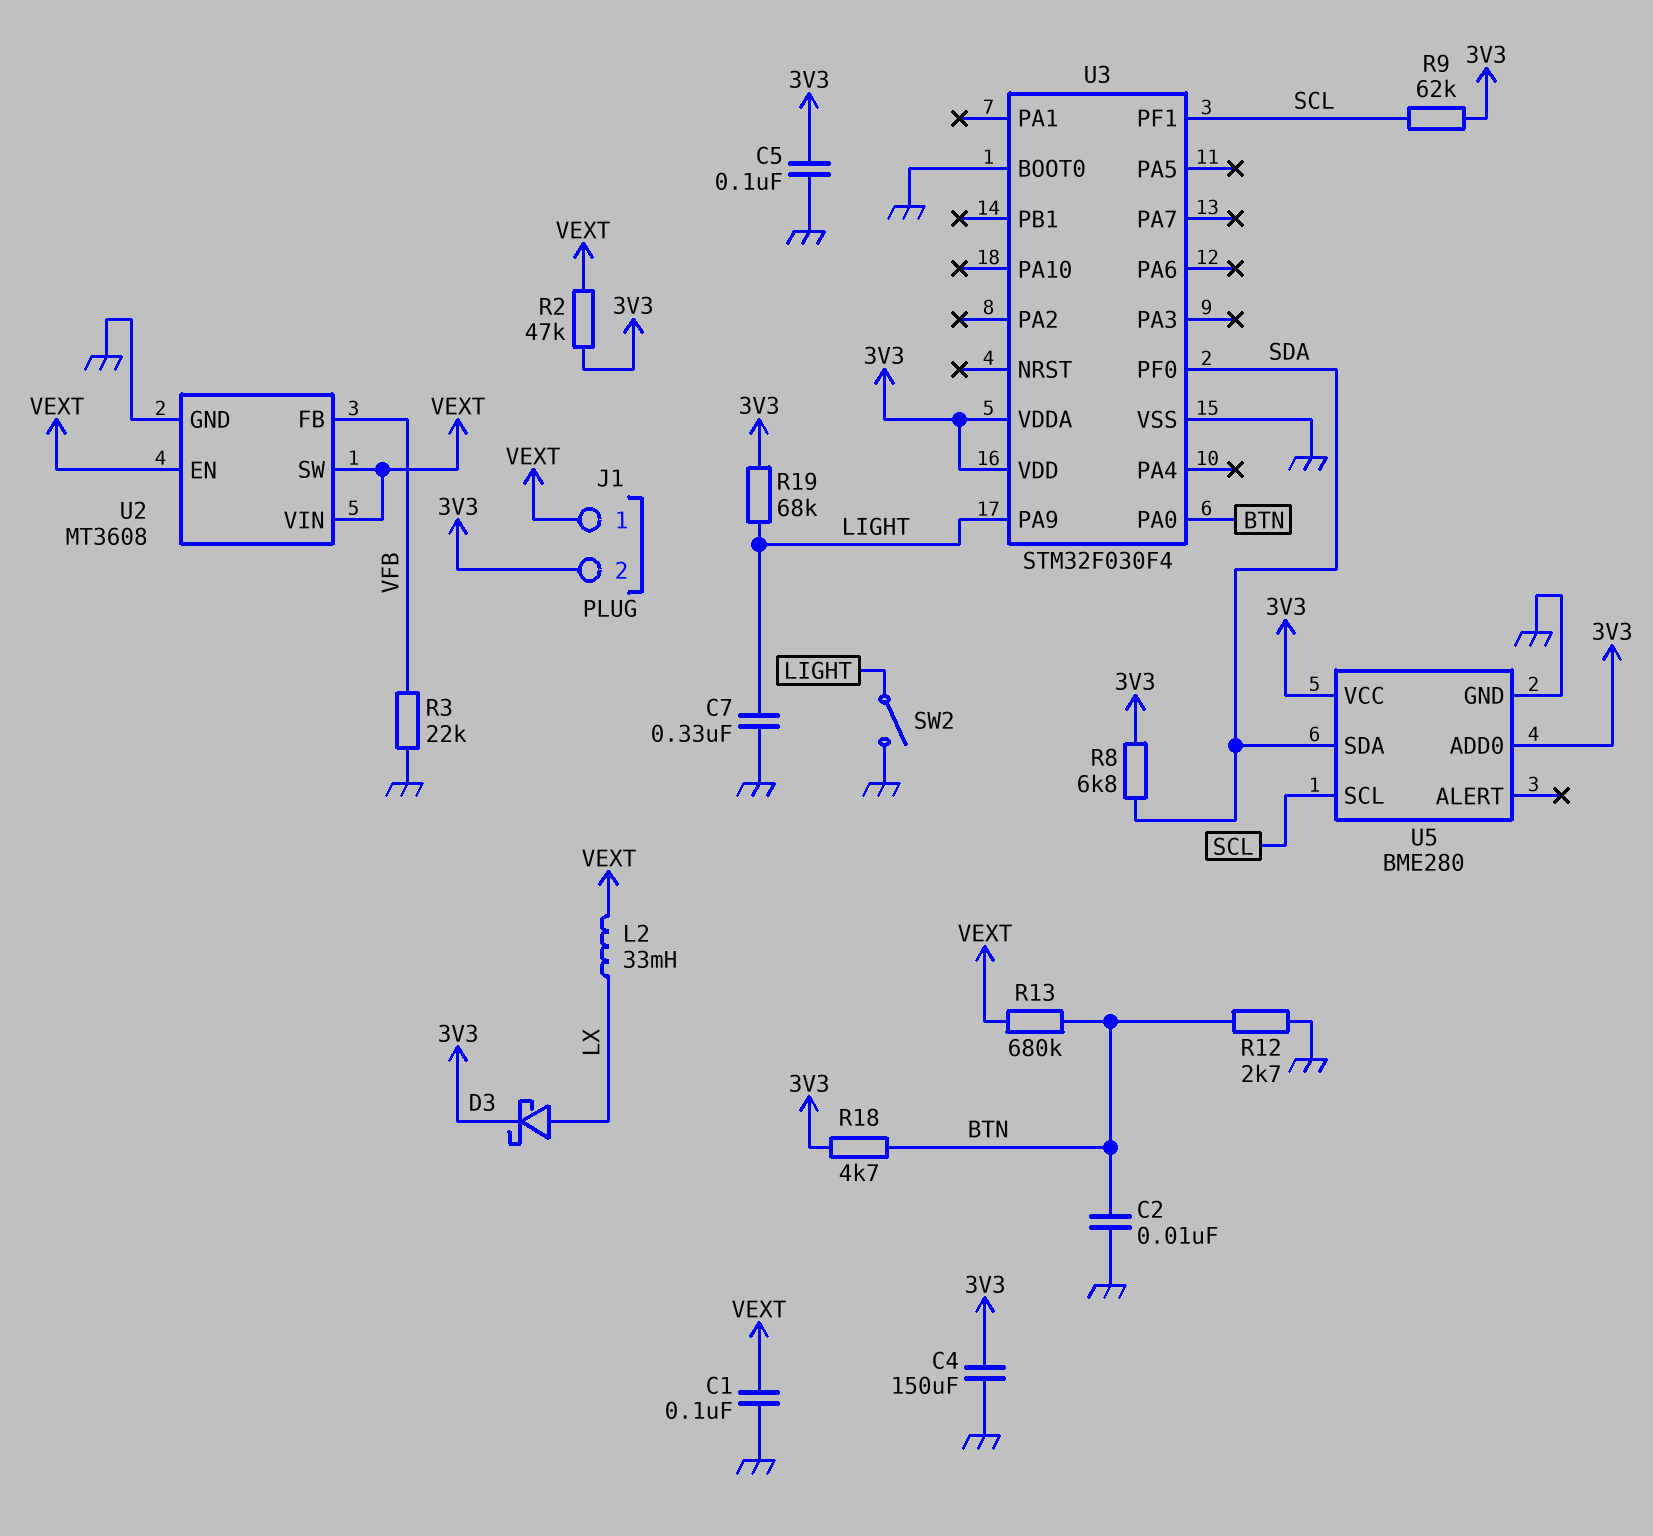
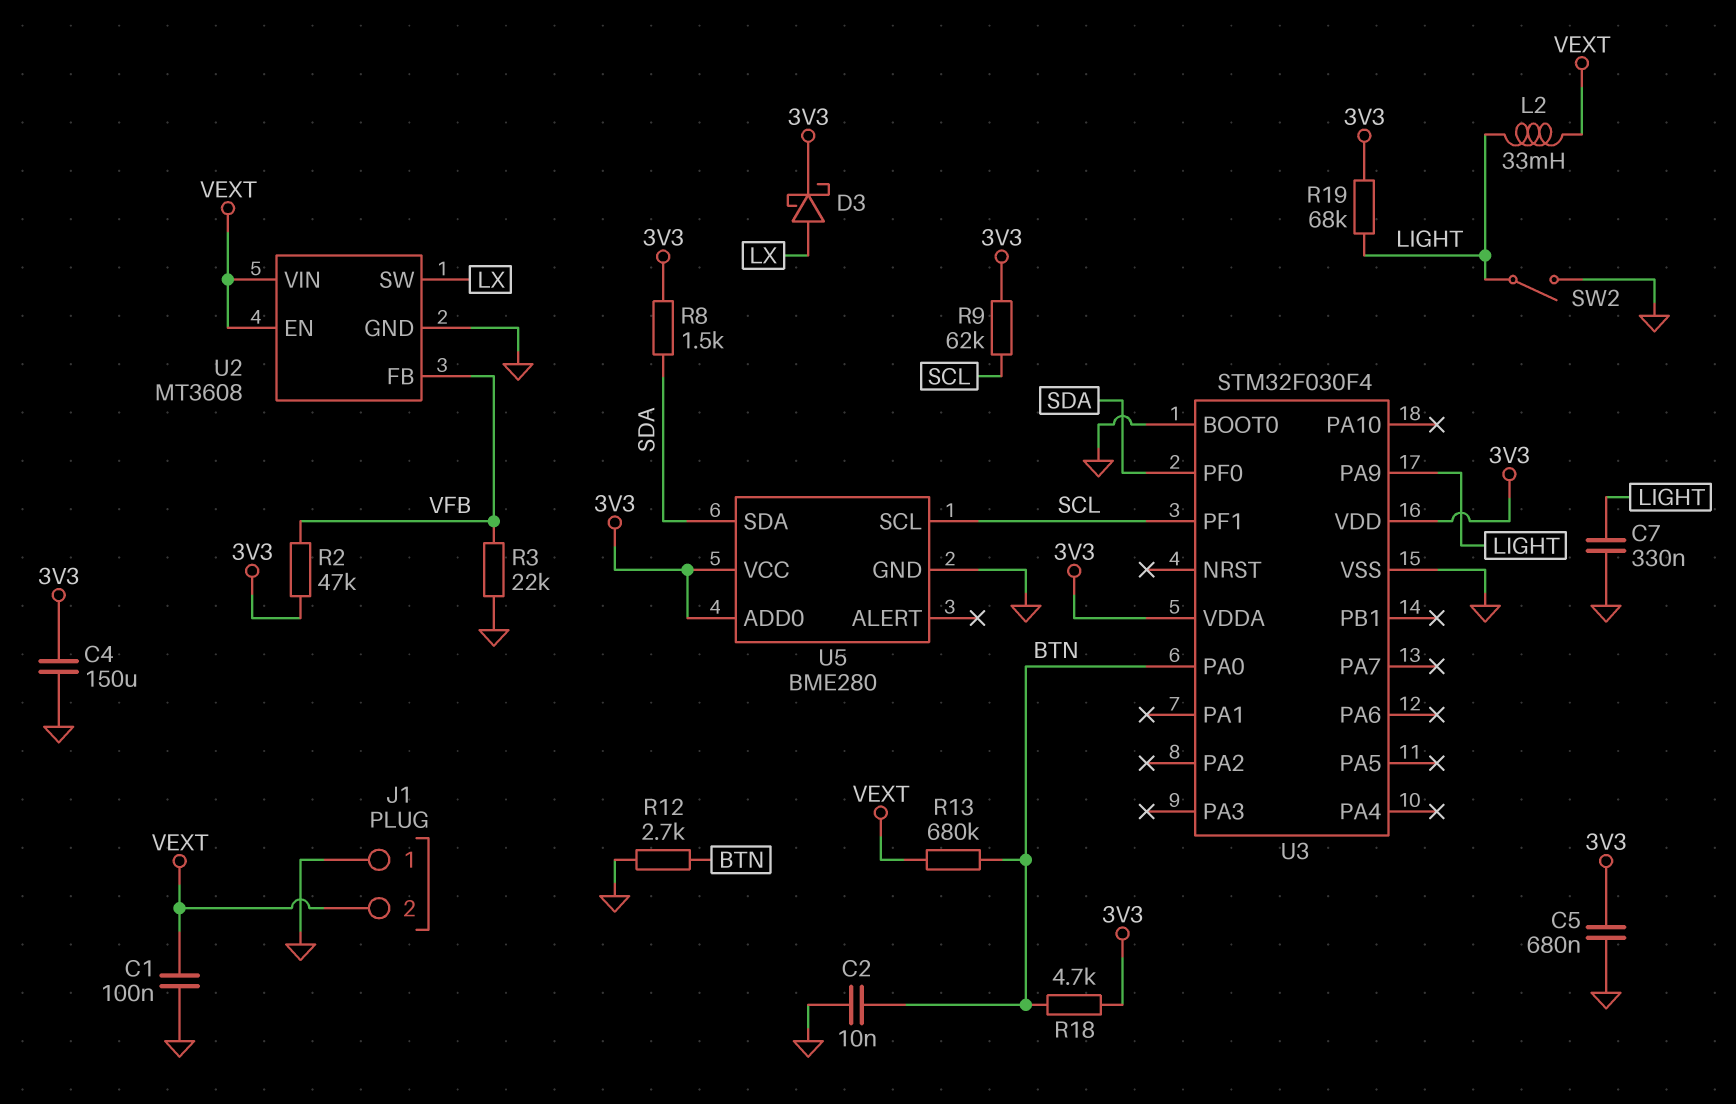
C5: 100nF (3V3, GND) -> 680nF (3V3, GND)
J1 pin 1: VEXT -> GND
J1 pin 2: 3V3 -> VEXT
L2: 33mH (LX, VEXT) -> 33mH (LIGHT, VEXT)
R2: 47k (3V3, VEXT) -> 47k (3V3, VFB)
R8: 6.8k (3V3, SDA) -> 1.5k (3V3, SDA)
U2 pin SW: VEXT -> LX

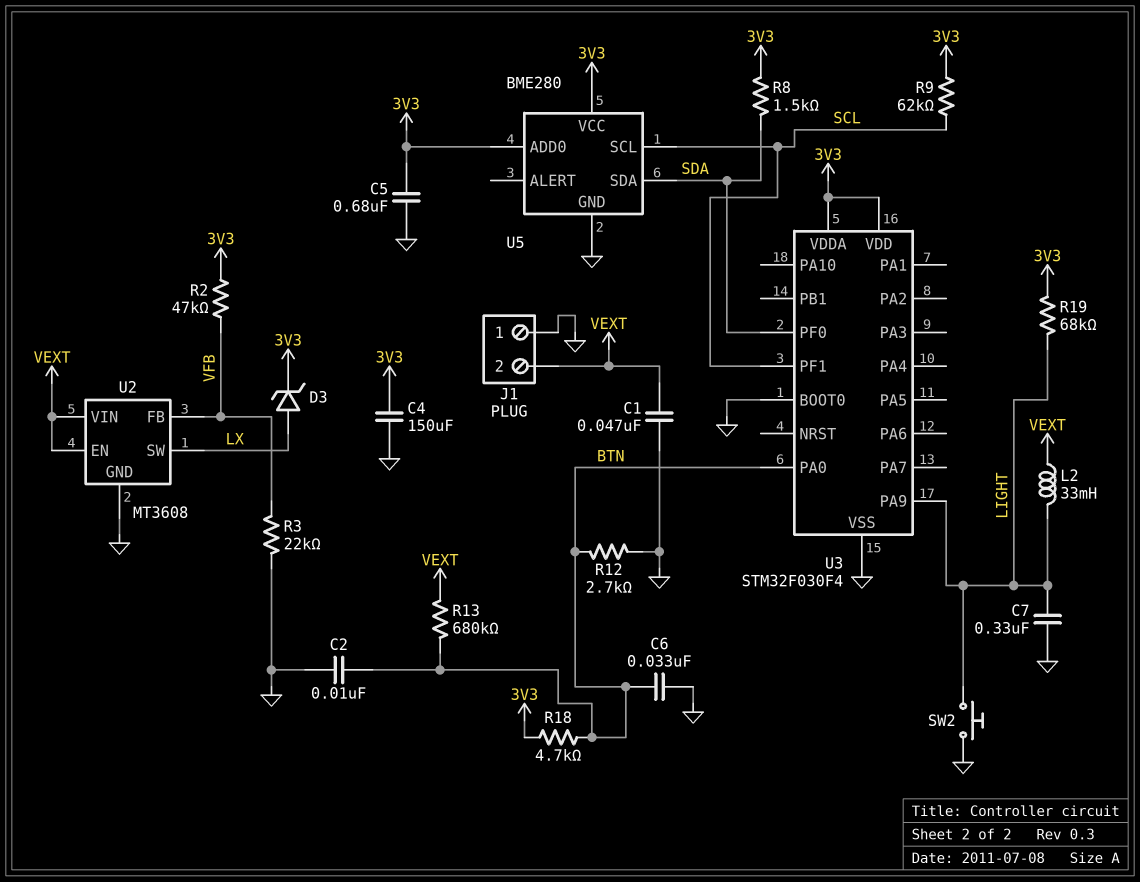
C1: 100nF (GND, VEXT) -> 47nF (GND, VEXT)
C6: none -> 33nF (BTN, GND)
D3: schottky (A LX, K 3V3) -> zener (A LX, K 3V3)
SW2: switch (GND, LIGHT) -> button (GND, LIGHT)

